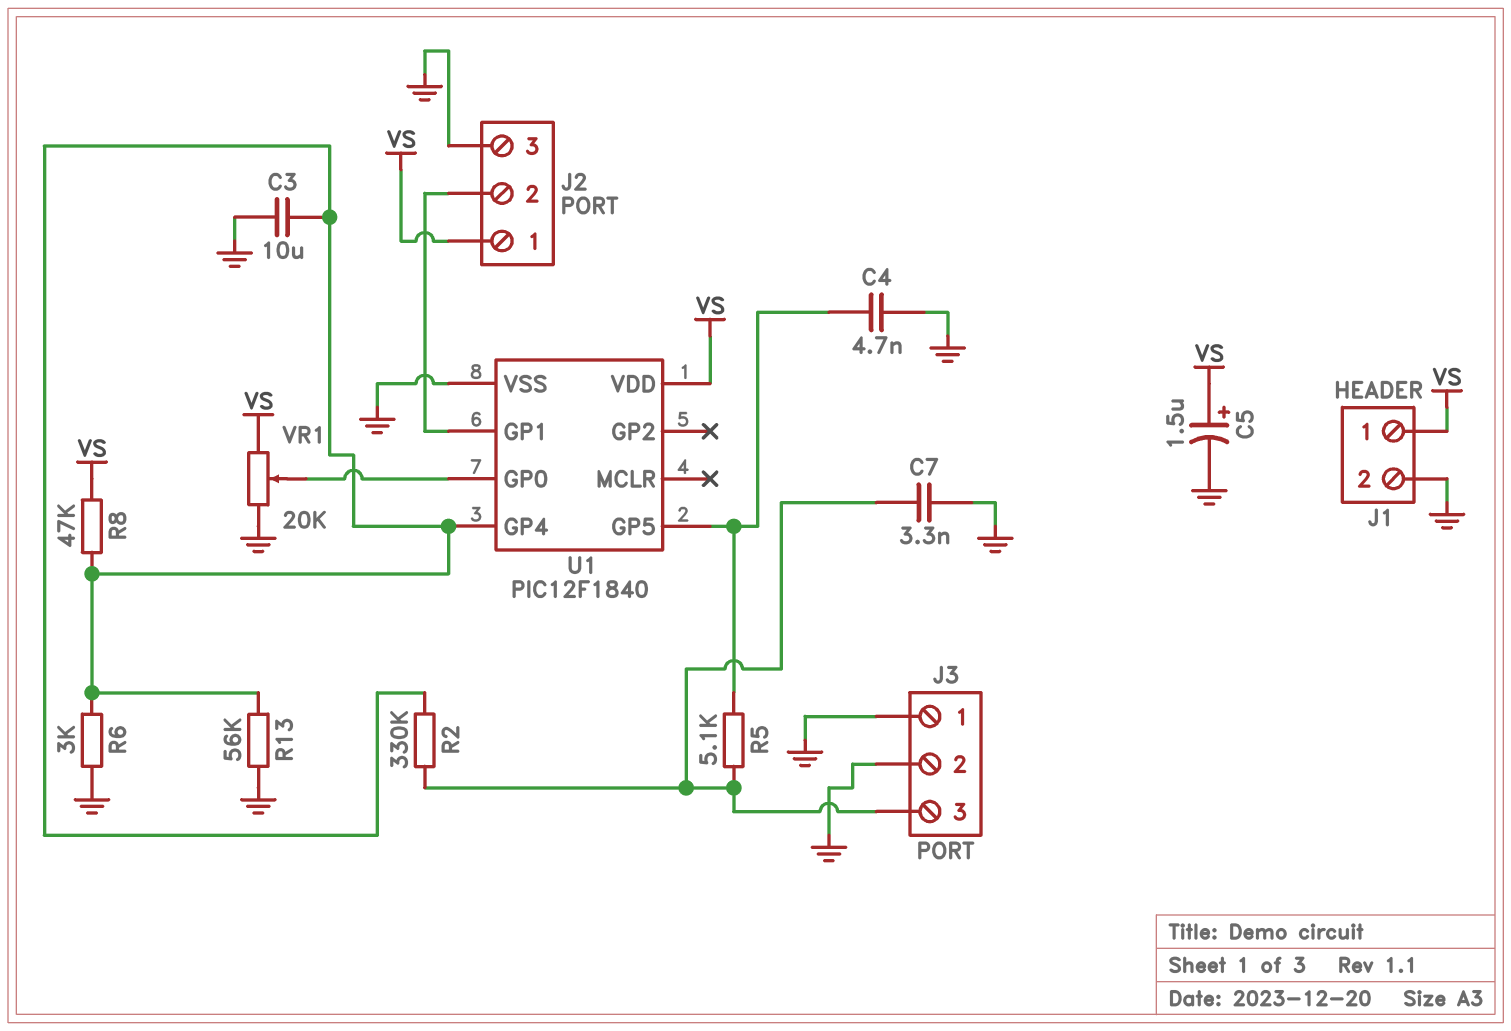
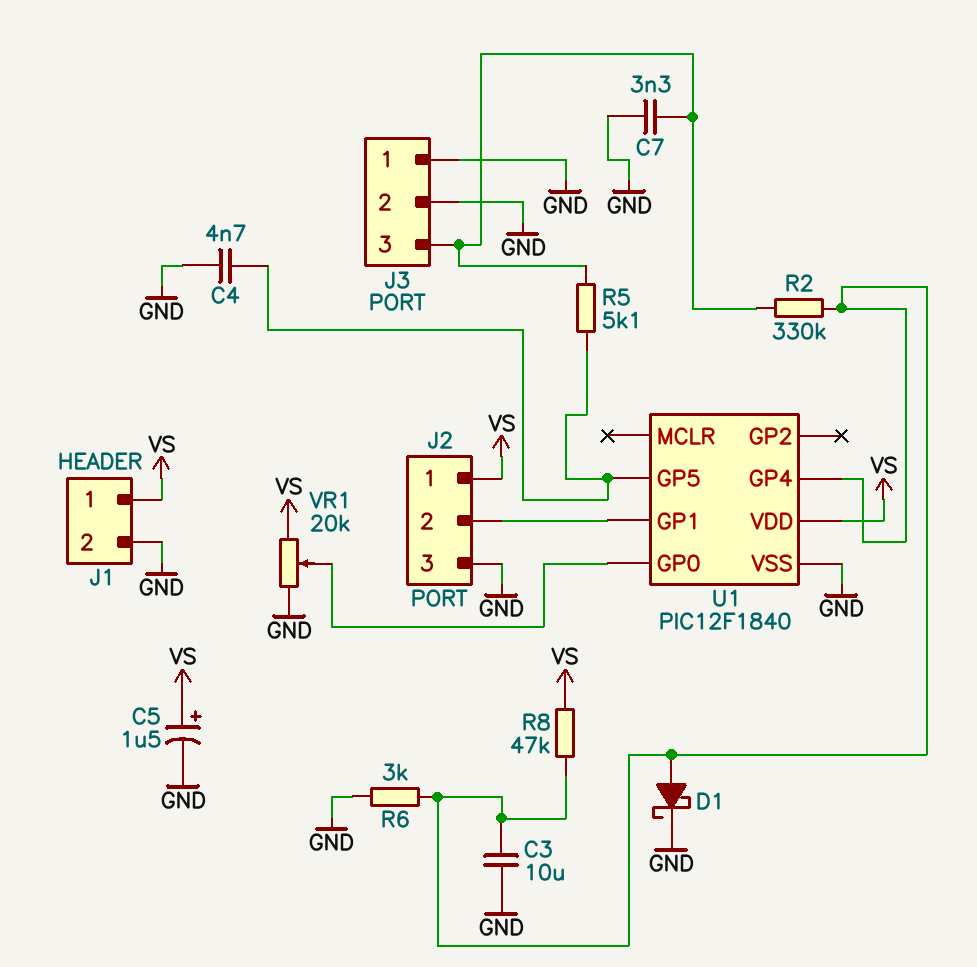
D1: none -> schottky (A U1/GP4, K GND)
R13: 56k (GND, U1/GP4) -> none

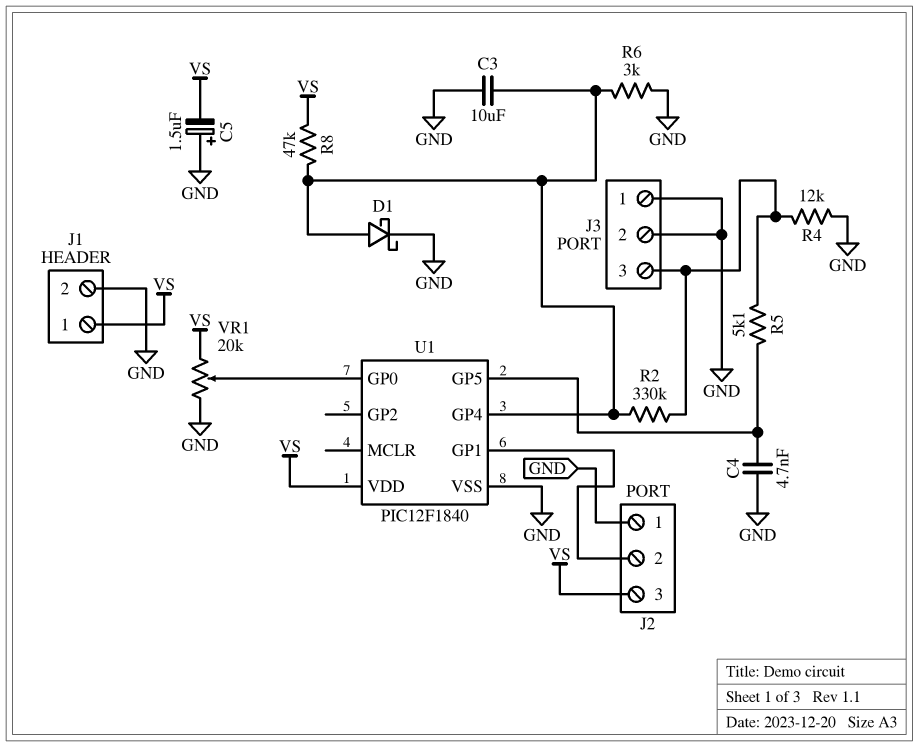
C5: 1.5uF (plus VS, minus GND) -> 1.5uF (plus GND, minus VS)
C7: 3.3nF (GND, J3/3) -> none
J2 pin 1: VS -> GND
J2 pin 3: GND -> VS
R4: none -> 12k (GND, J3/3)

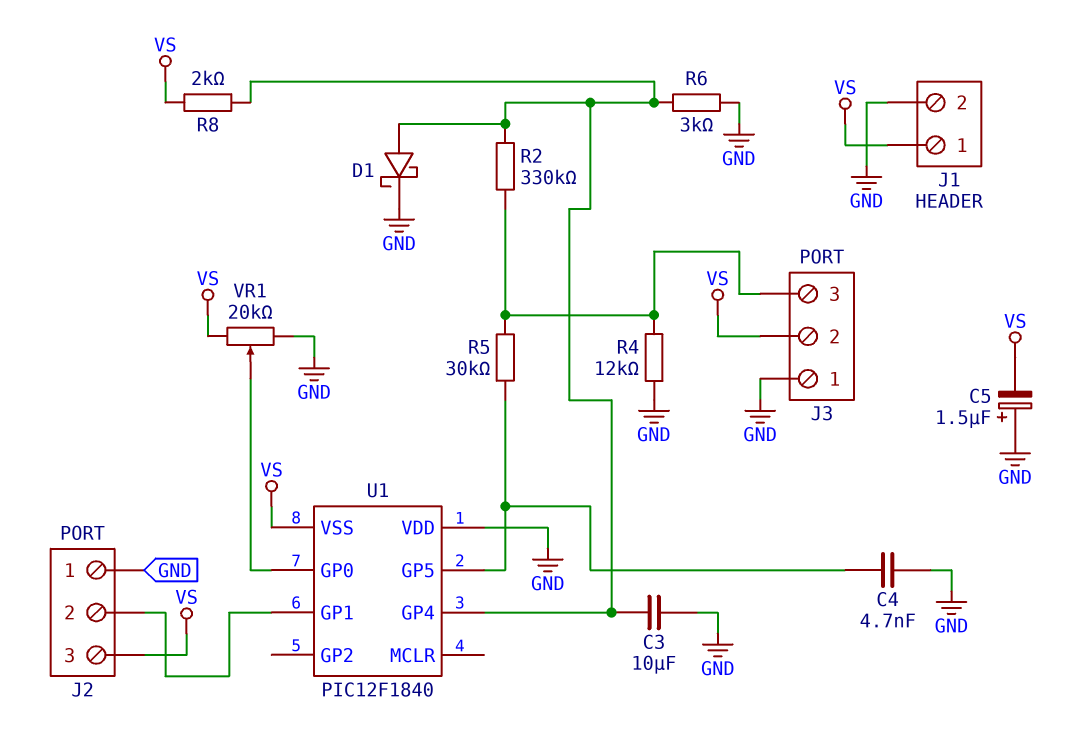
J3 pin 2: GND -> VS
R5: 5.1k (J3/3, U1/GP5) -> 30k (J3/3, U1/GP5)
R8: 47k (U1/GP4, VS) -> 2k (U1/GP4, VS)
U1 pin VDD: VS -> GND
U1 pin VSS: GND -> VS

